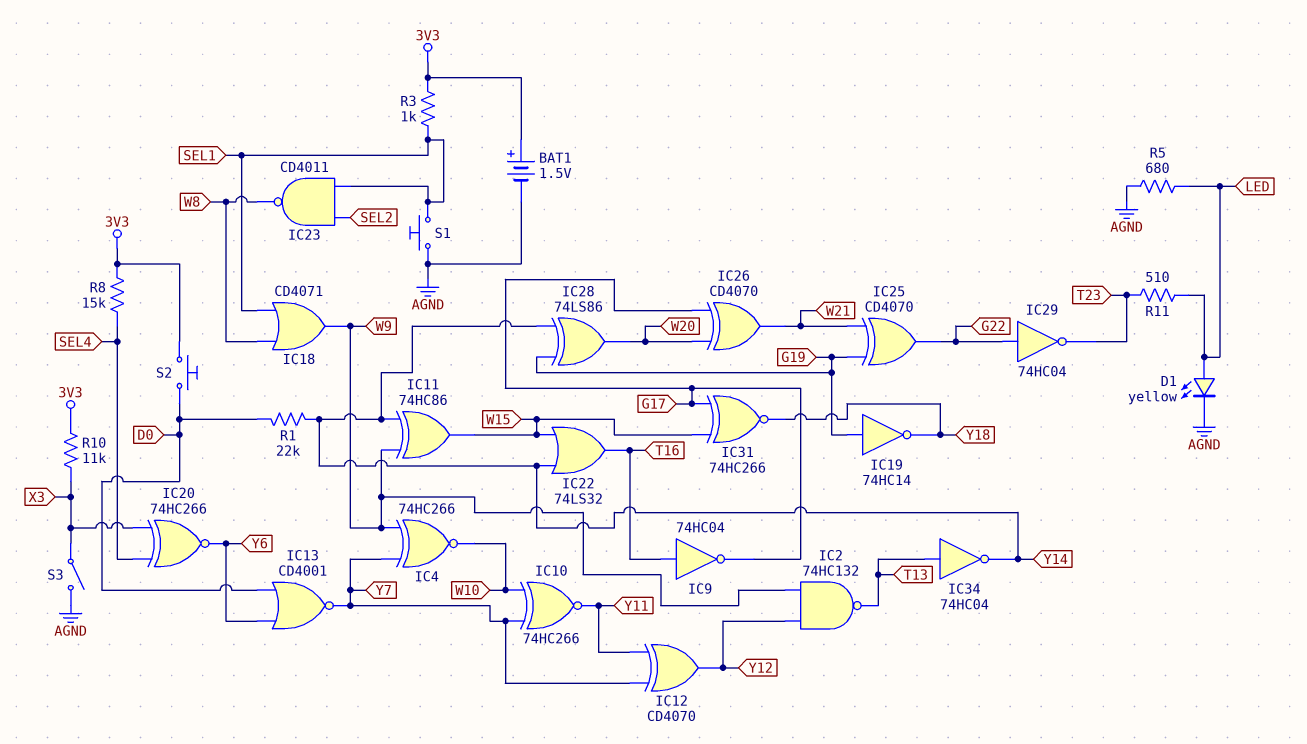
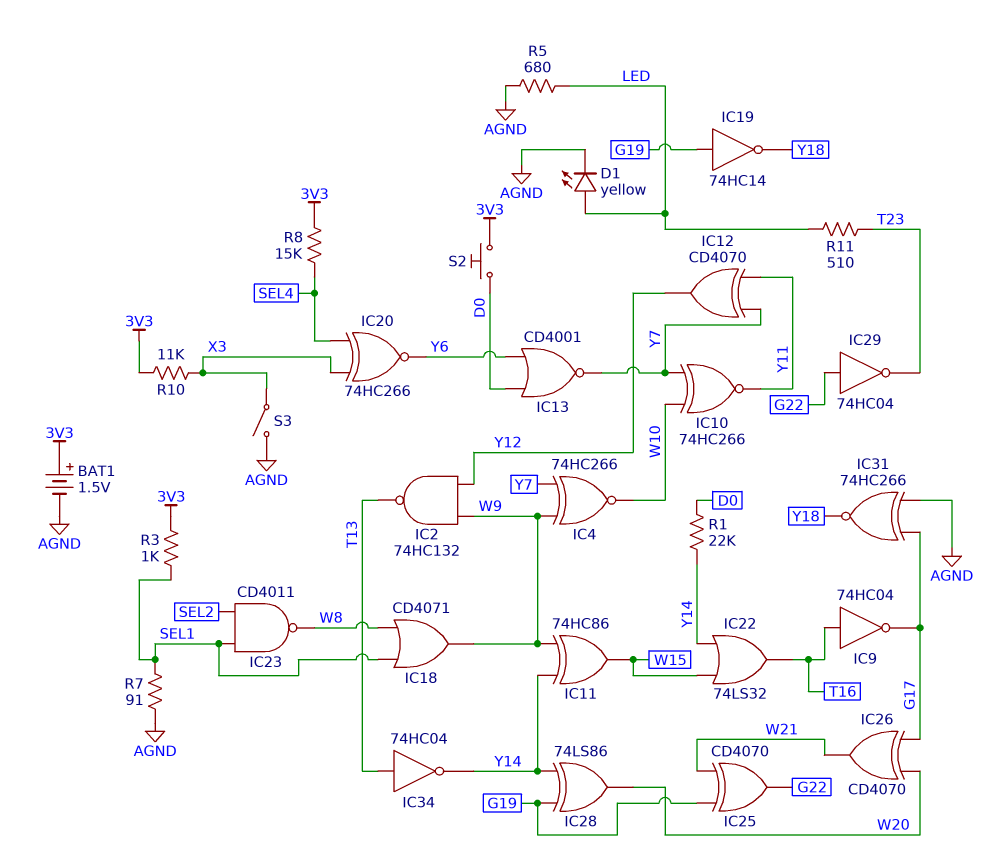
IC31: XNOR 74HC266 (in G17, in W15, out Y18) -> XNOR 74HC266 (in AGND, in G17, out Y18)
R7: none -> 91 (AGND, SEL1)
S1: button (AGND, SEL1) -> none

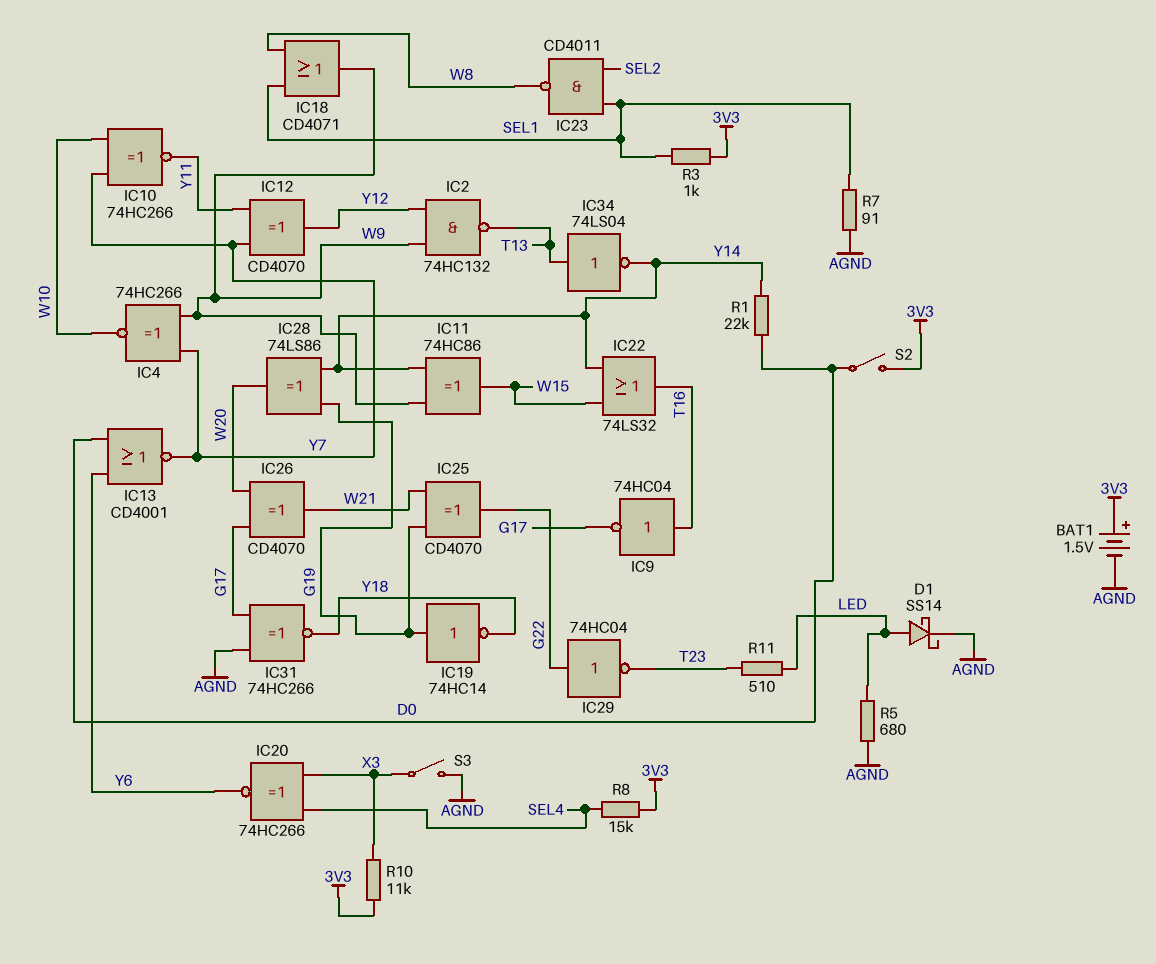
D1: LED yellow (A LED, K AGND) -> schottky SS14 (A LED, K AGND)
IC34: NOT 74HC04 (in T13, out Y14) -> NOT 74LS04 (in T13, out Y14)
S2: button (3V3, D0) -> switch (3V3, D0)

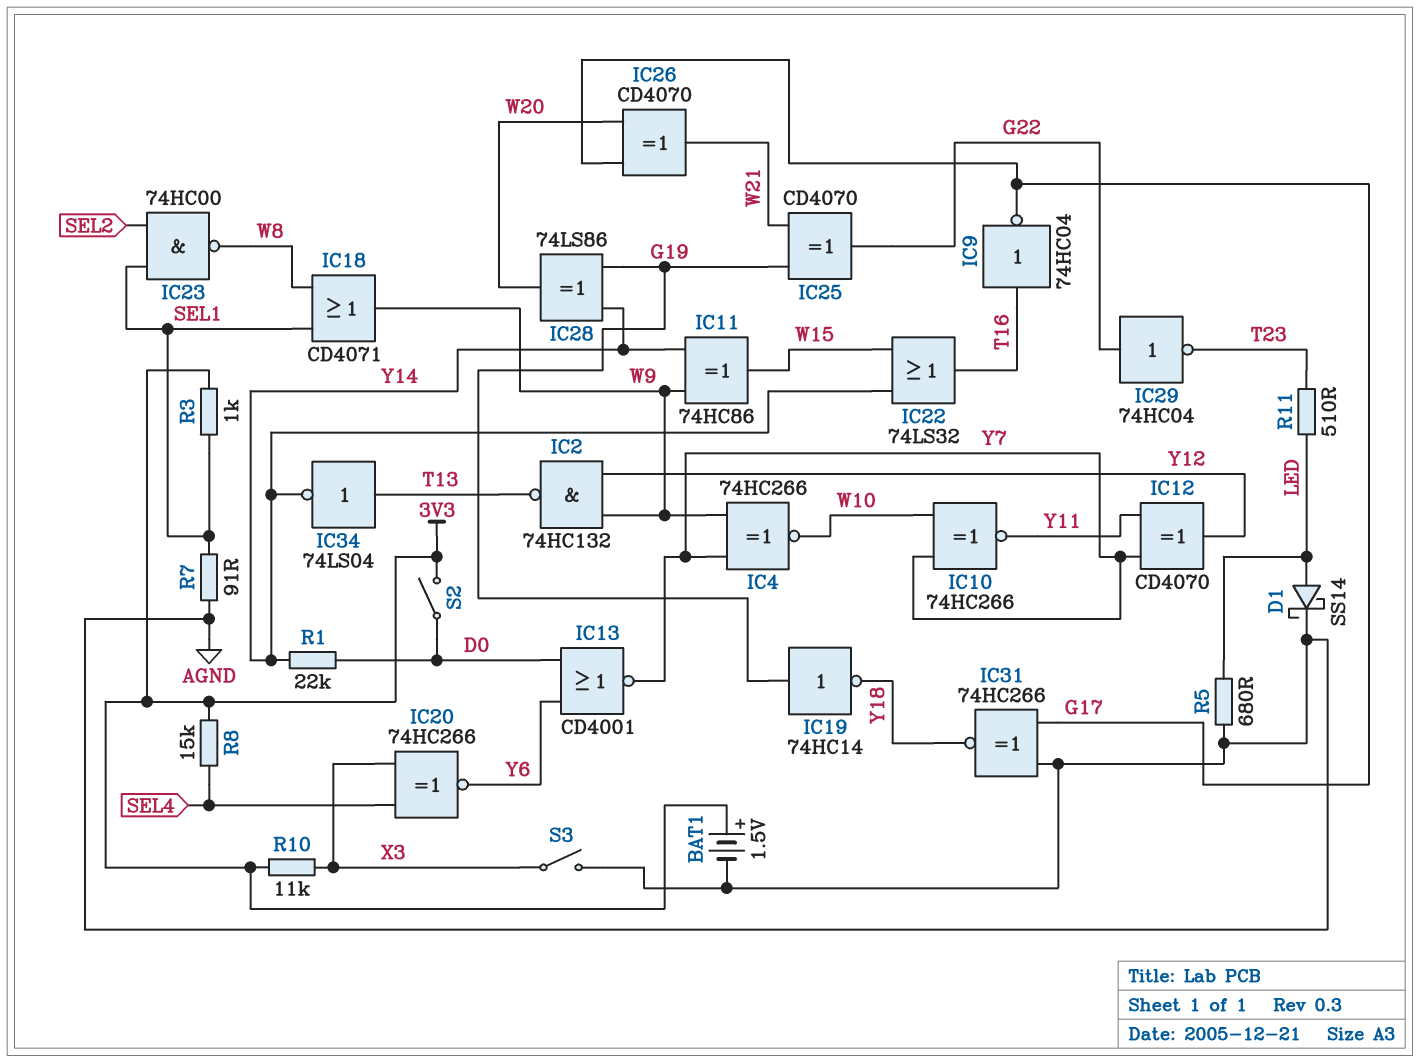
IC23: NAND CD4011 (in SEL1, in SEL2, out W8) -> NAND 74HC00 (in SEL1, in SEL2, out W8)

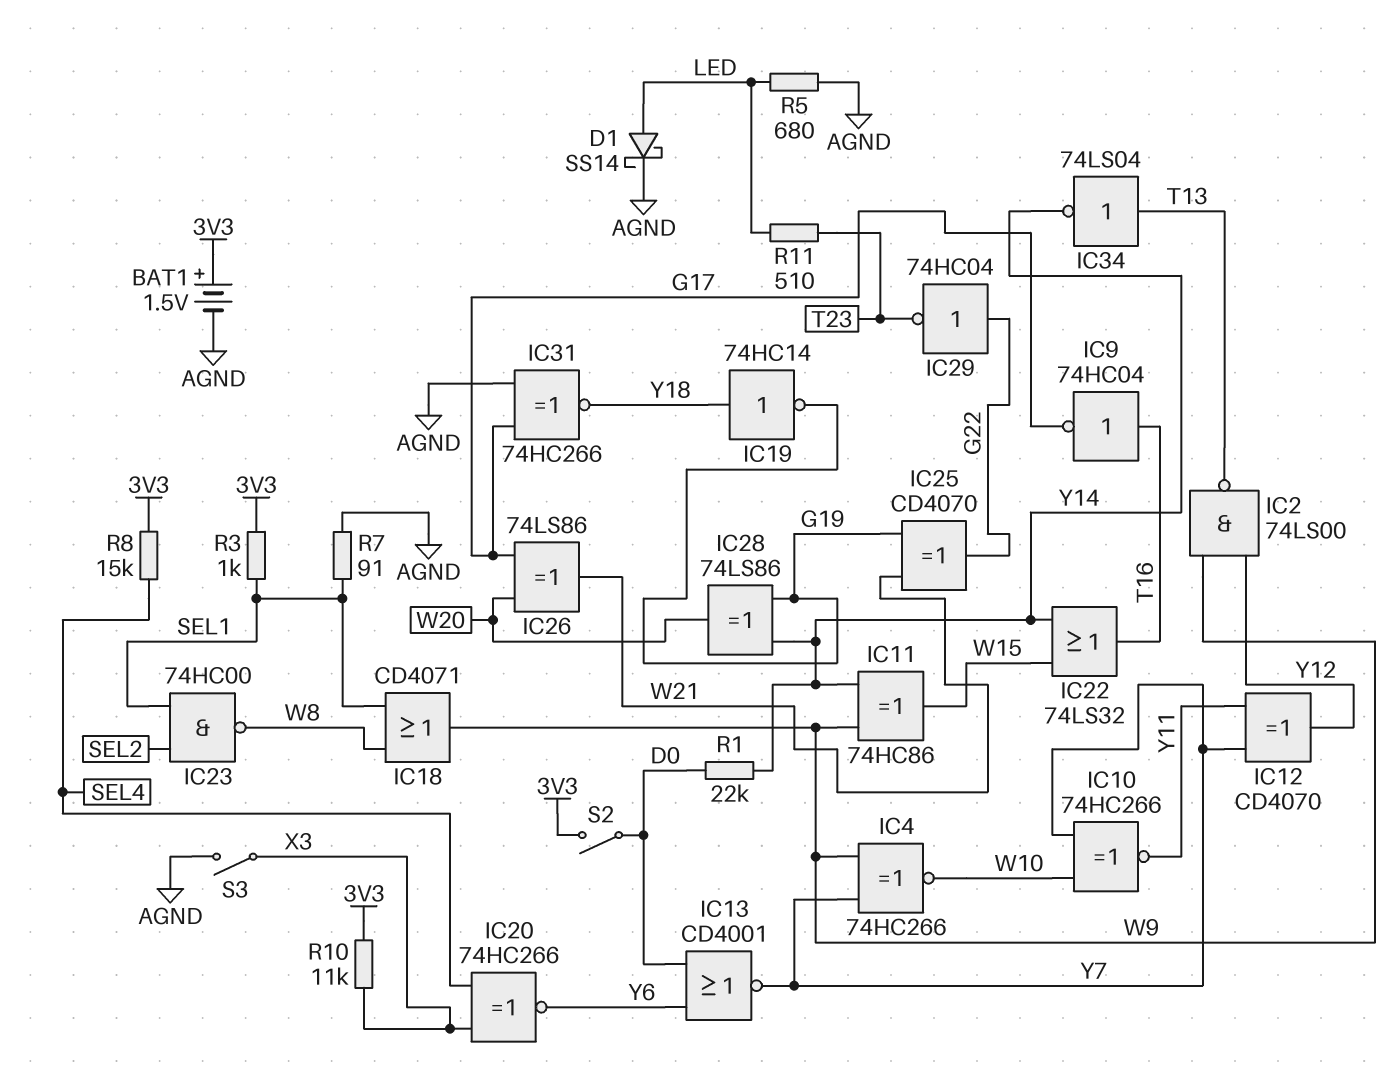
IC2: NAND 74HC132 (in W9, in Y12, out T13) -> NAND 74LS00 (in W9, in Y12, out T13)
IC19: NOT 74HC14 (in G19, out Y18) -> NOT 74HC14 (in Y18, out G19)
IC26: XOR CD4070 (in G17, in W20, out W21) -> XOR 74LS86 (in G17, in W20, out W21)

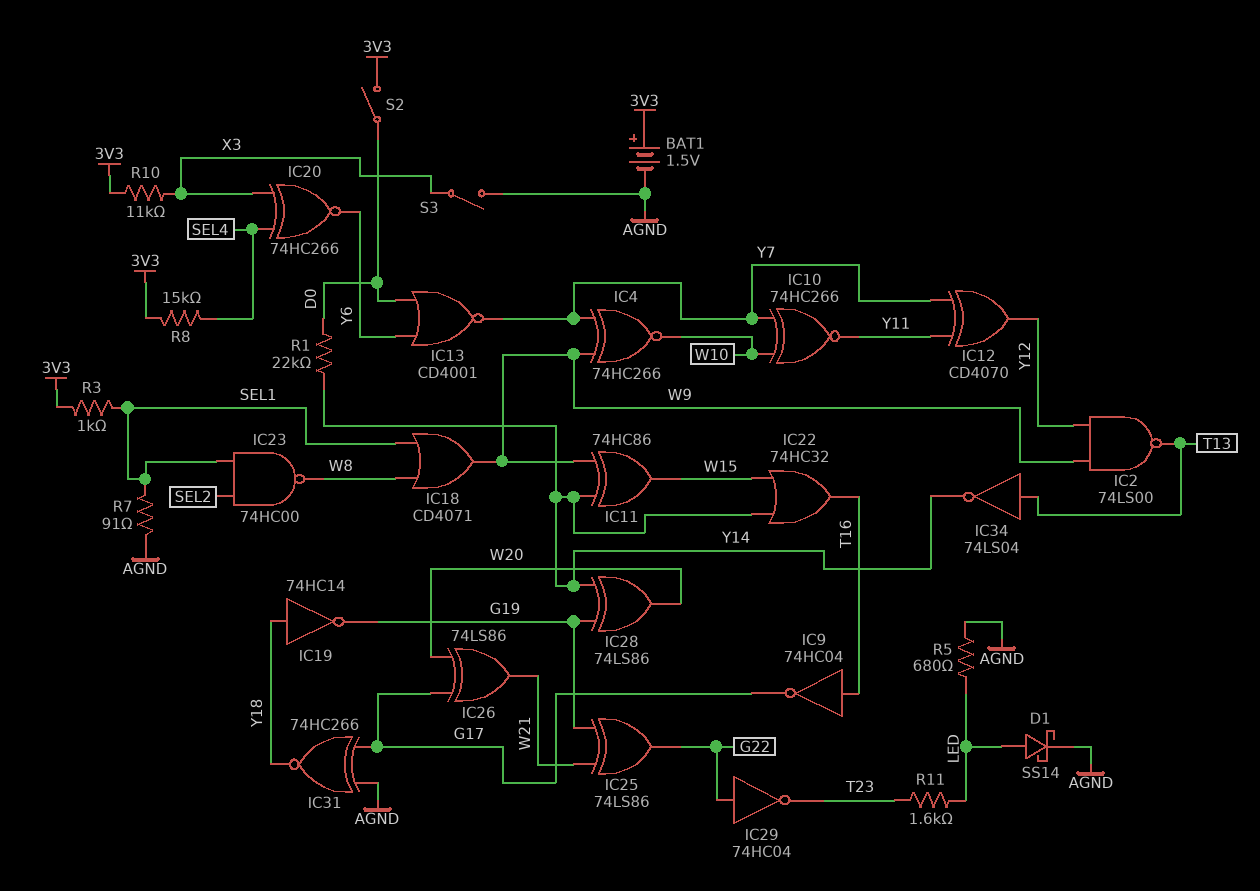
IC22: OR 74LS32 (in W15, in Y14, out T16) -> OR 74HC32 (in W15, in Y14, out T16)
IC25: XOR CD4070 (in G19, in W21, out G22) -> XOR 74LS86 (in G19, in W21, out G22)
R11: 510 (LED, T23) -> 1.6k (LED, T23)

